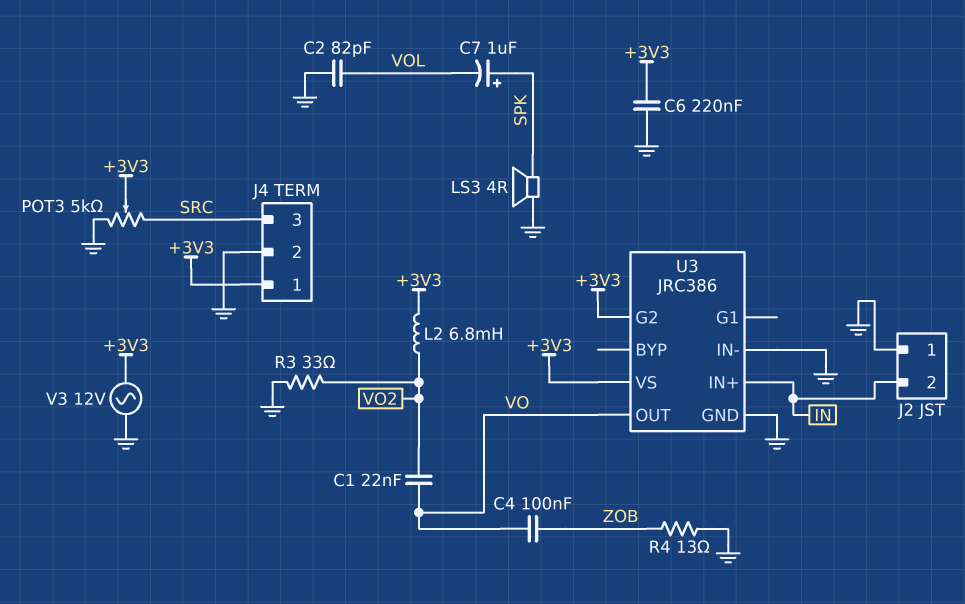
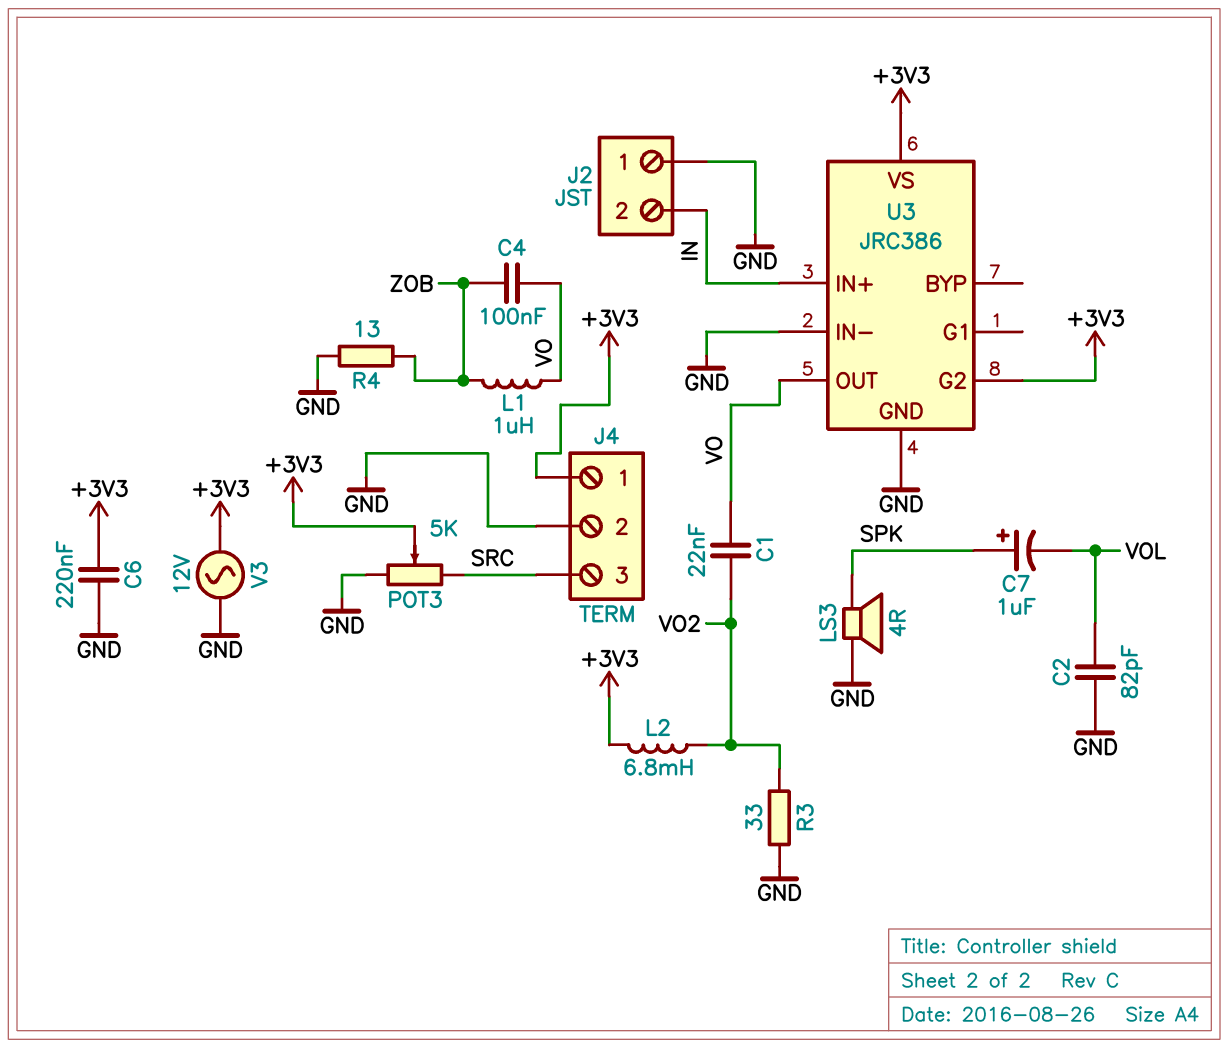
L1: none -> 1uH (VO, ZOB)

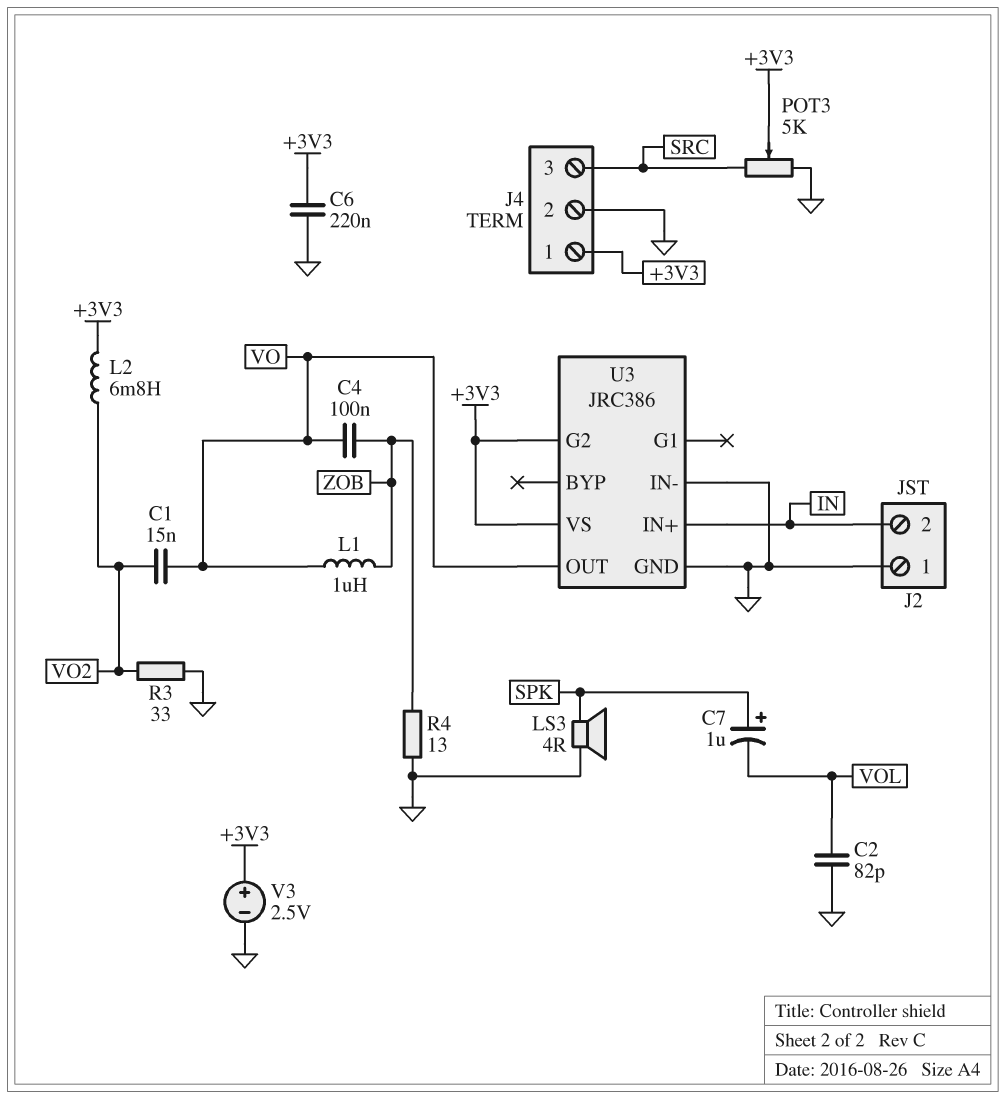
C1: 22nF (VO, VO2) -> 15nF (VO, VO2)
V3: AC 12V (+3V3, GND) -> 2.5V (plus +3V3, minus GND)

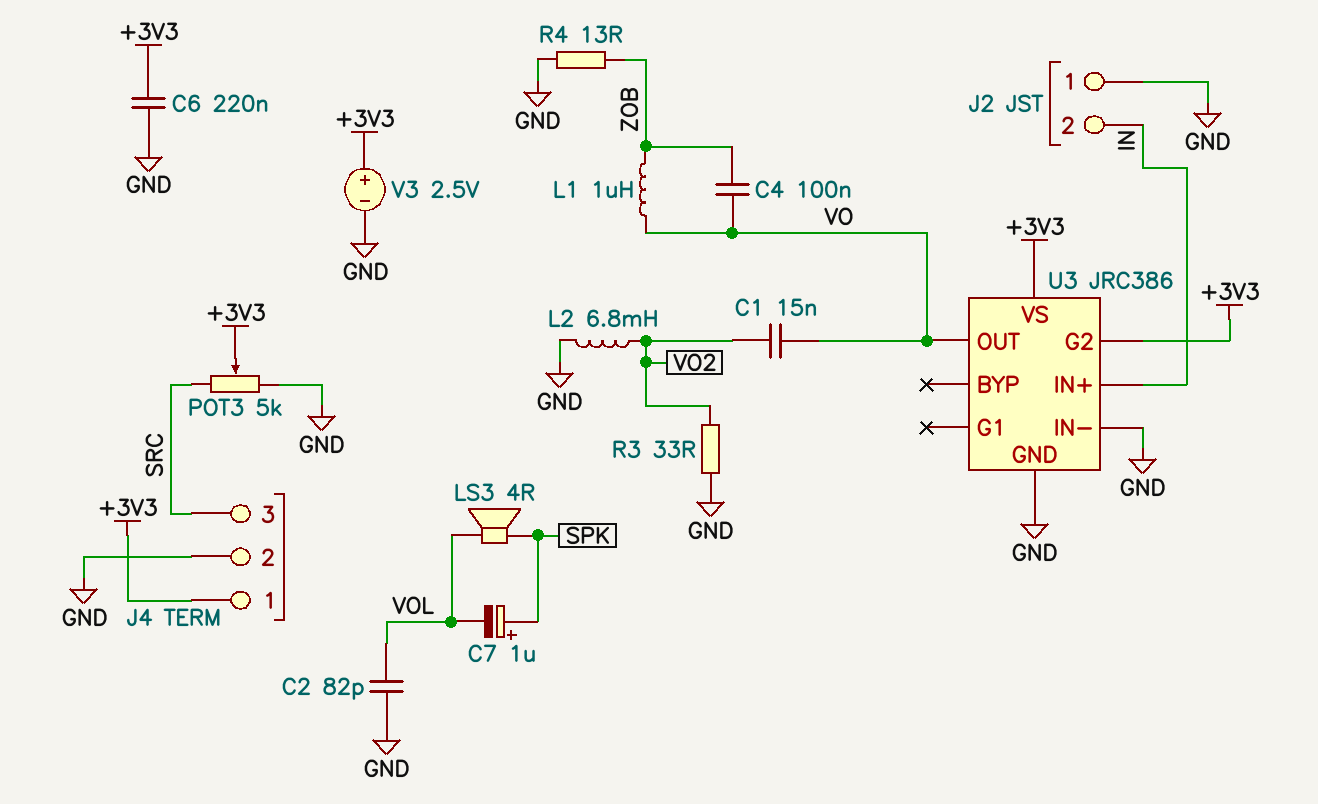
L2: 6.8mH (+3V3, VO2) -> 6.8mH (GND, VO2)
LS3: speaker 4R (GND, SPK) -> speaker 4R (SPK, VOL)

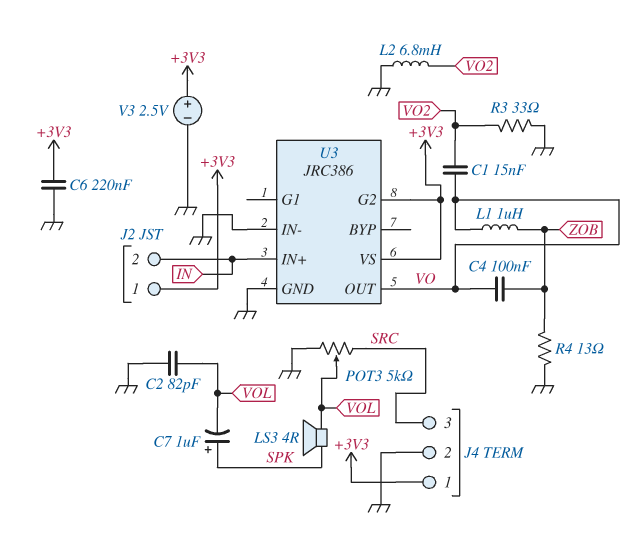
J2 pin 1: GND -> +3V3
POT3: 5k (GND, SRC, wiper +3V3) -> 5k (GND, SRC, wiper VOL)

